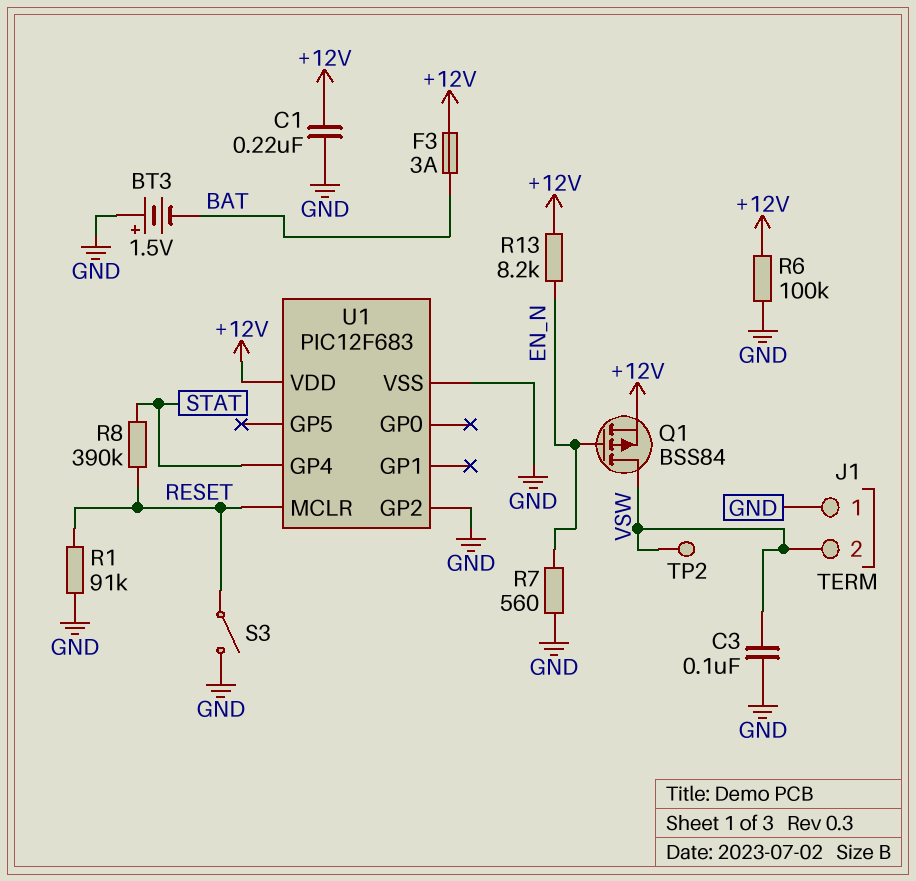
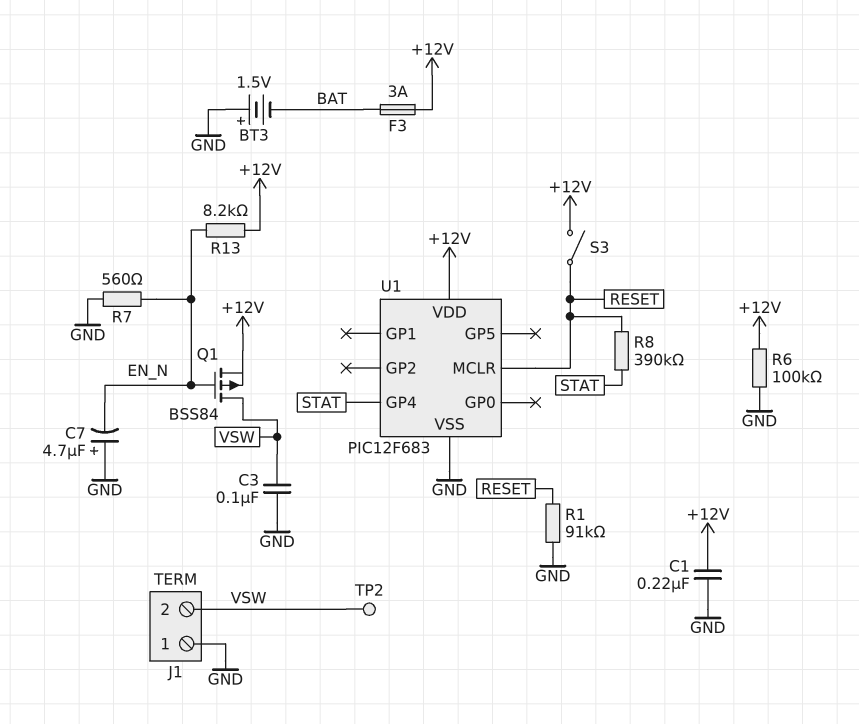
C7: none -> 4.7uF (plus GND, minus EN_N)
S3: switch (GND, RESET) -> switch (+12V, RESET)
U1 pin GP2: GND -> none

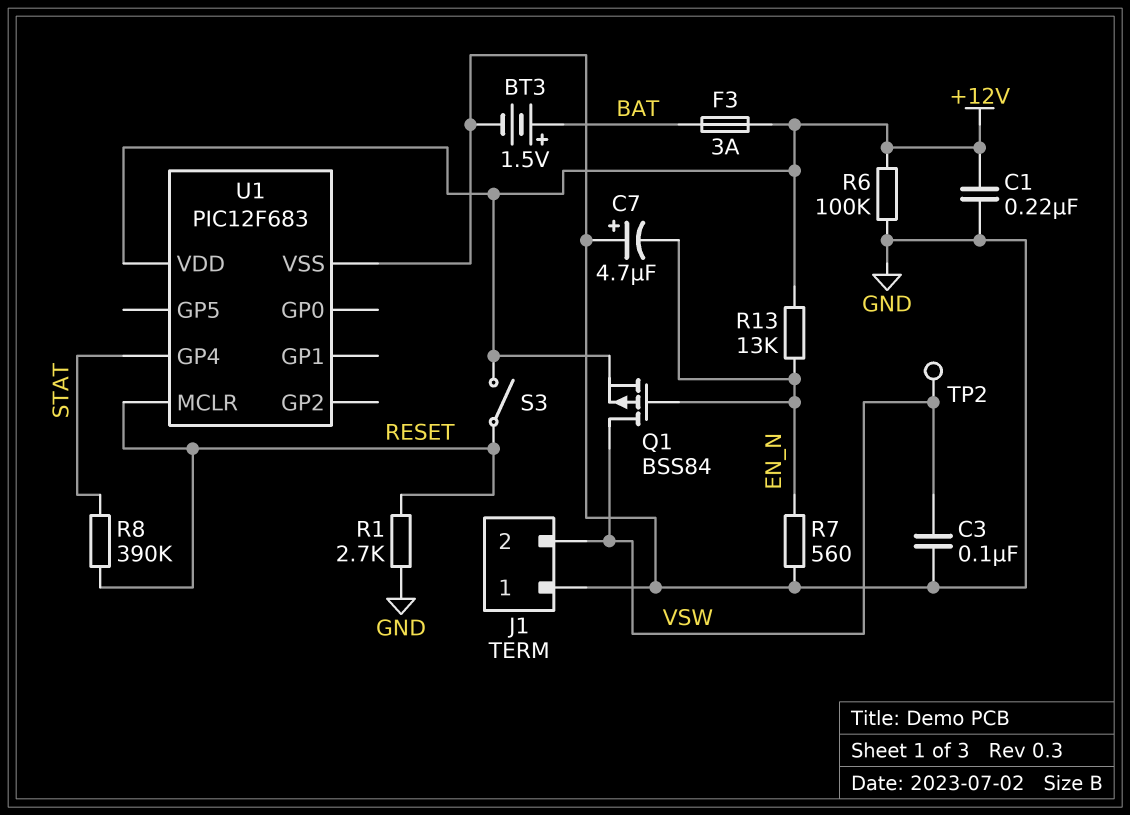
BT3: 1.5V (plus GND, minus BAT) -> 1.5V (plus BAT, minus GND)
R1: 91k (GND, RESET) -> 2.7k (GND, RESET)
R13: 8.2k (+12V, EN_N) -> 13k (+12V, EN_N)

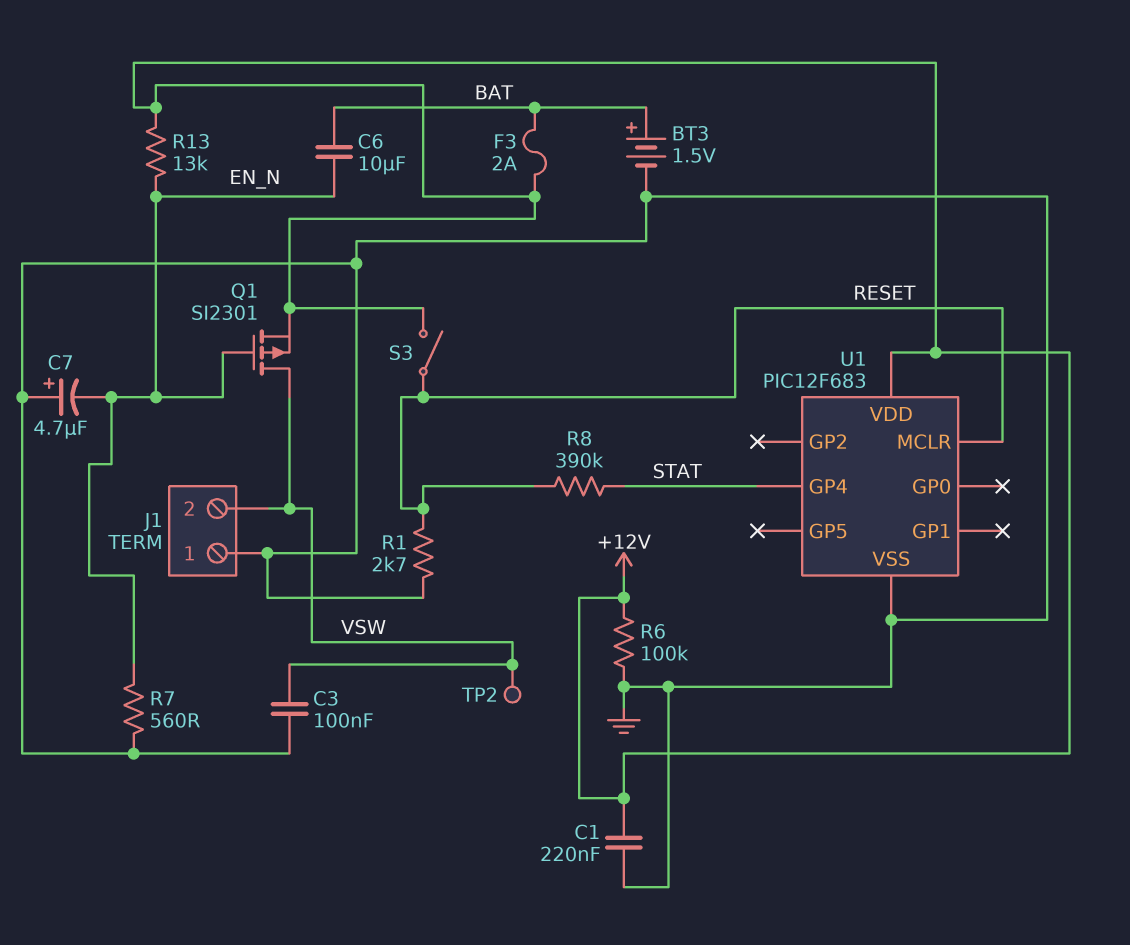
C6: none -> 10uF (BAT, EN_N)
F3: 3A (+12V, BAT) -> 2A (+12V, BAT)
Q1: PMOS BSS84 (G EN_N, D VSW, S +12V) -> PMOS SI2301 (G EN_N, D VSW, S +12V)

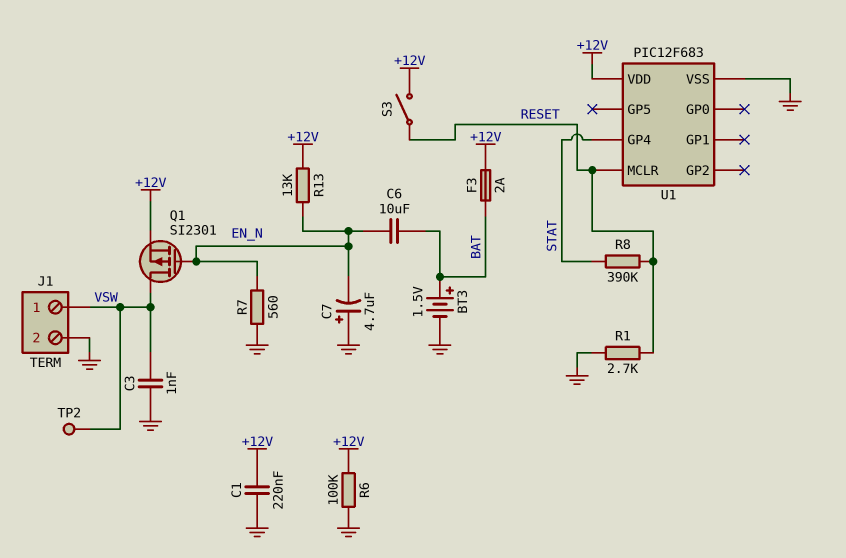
C3: 100nF (GND, VSW) -> 1nF (GND, VSW)
J1 pin 1: GND -> VSW
J1 pin 2: VSW -> GND

